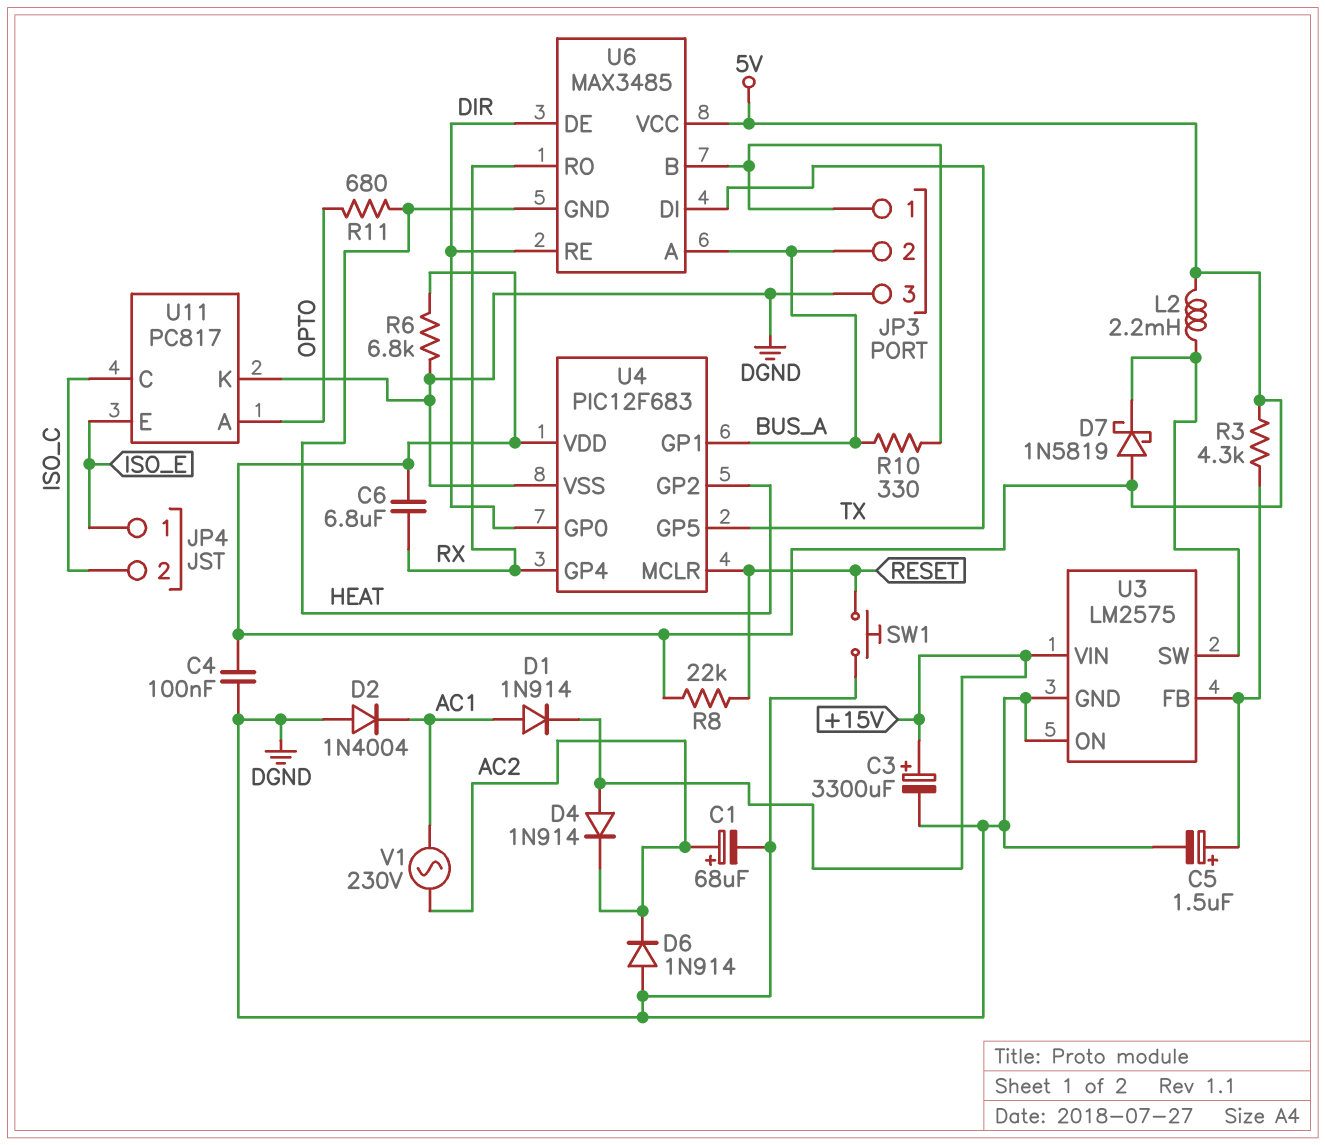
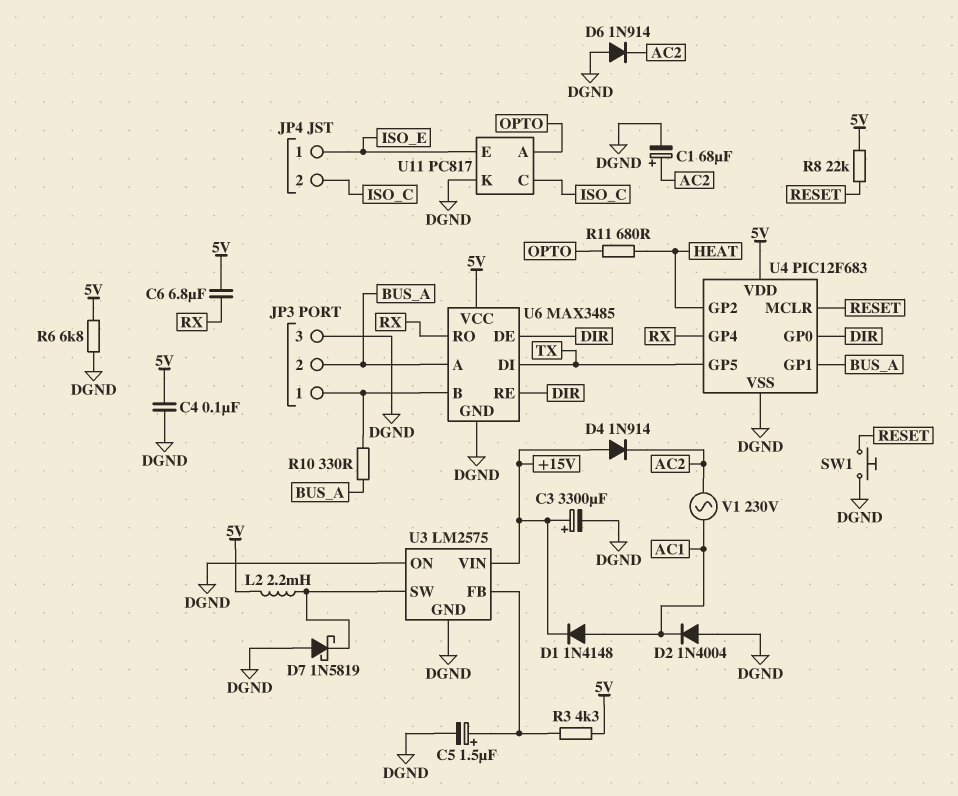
D1: diode 1N914 (A AC1, K +15V) -> diode 1N4148 (A AC1, K +15V)
D7: schottky 1N5819 (A 5V, K U3/SW) -> schottky 1N5819 (A DGND, K U3/SW)
U6 pin GND: HEAT -> DGND

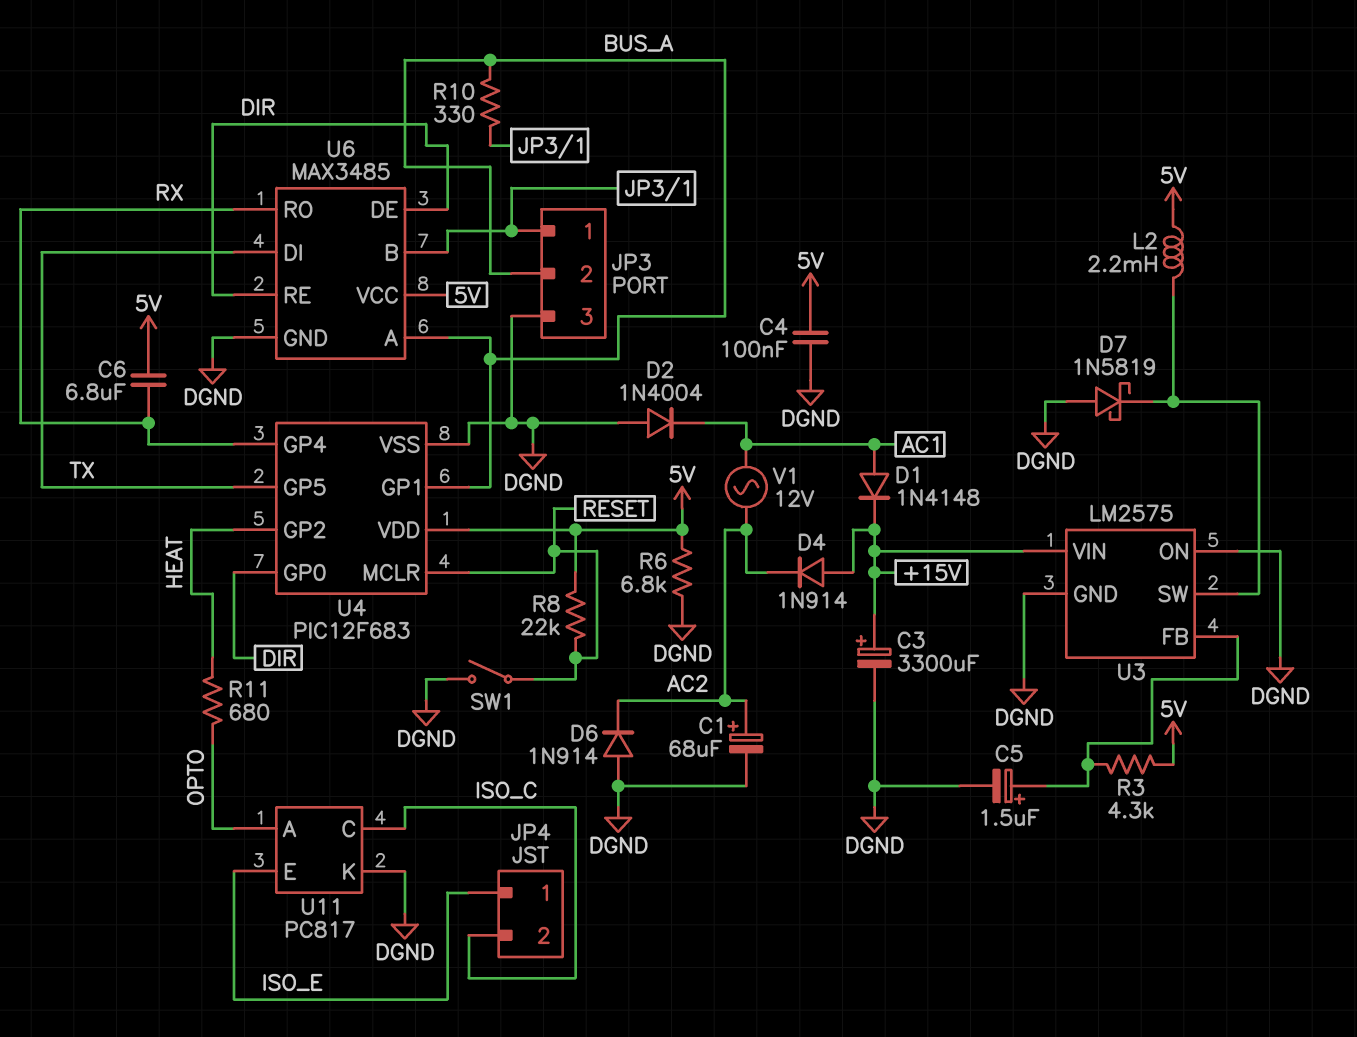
SW1: button (DGND, RESET) -> switch (DGND, RESET)
V1: AC 230V (AC1, AC2) -> AC 12V (AC1, AC2)

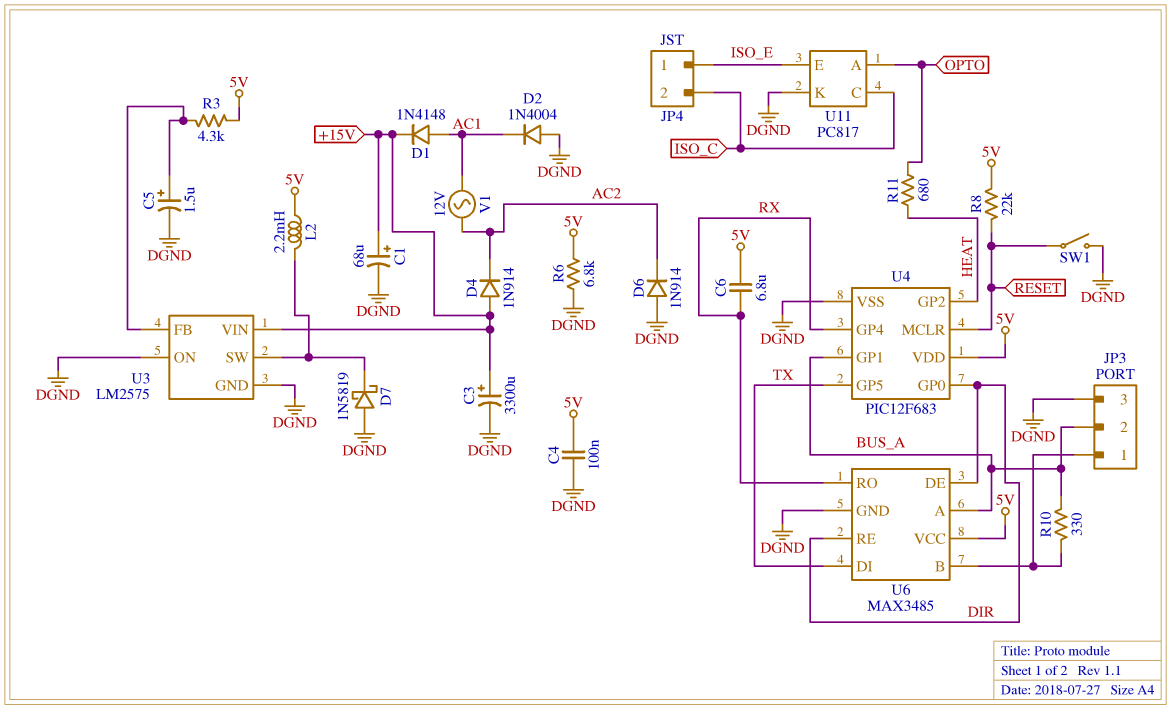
C1: 68uF (plus AC2, minus DGND) -> 68uF (plus +15V, minus DGND)

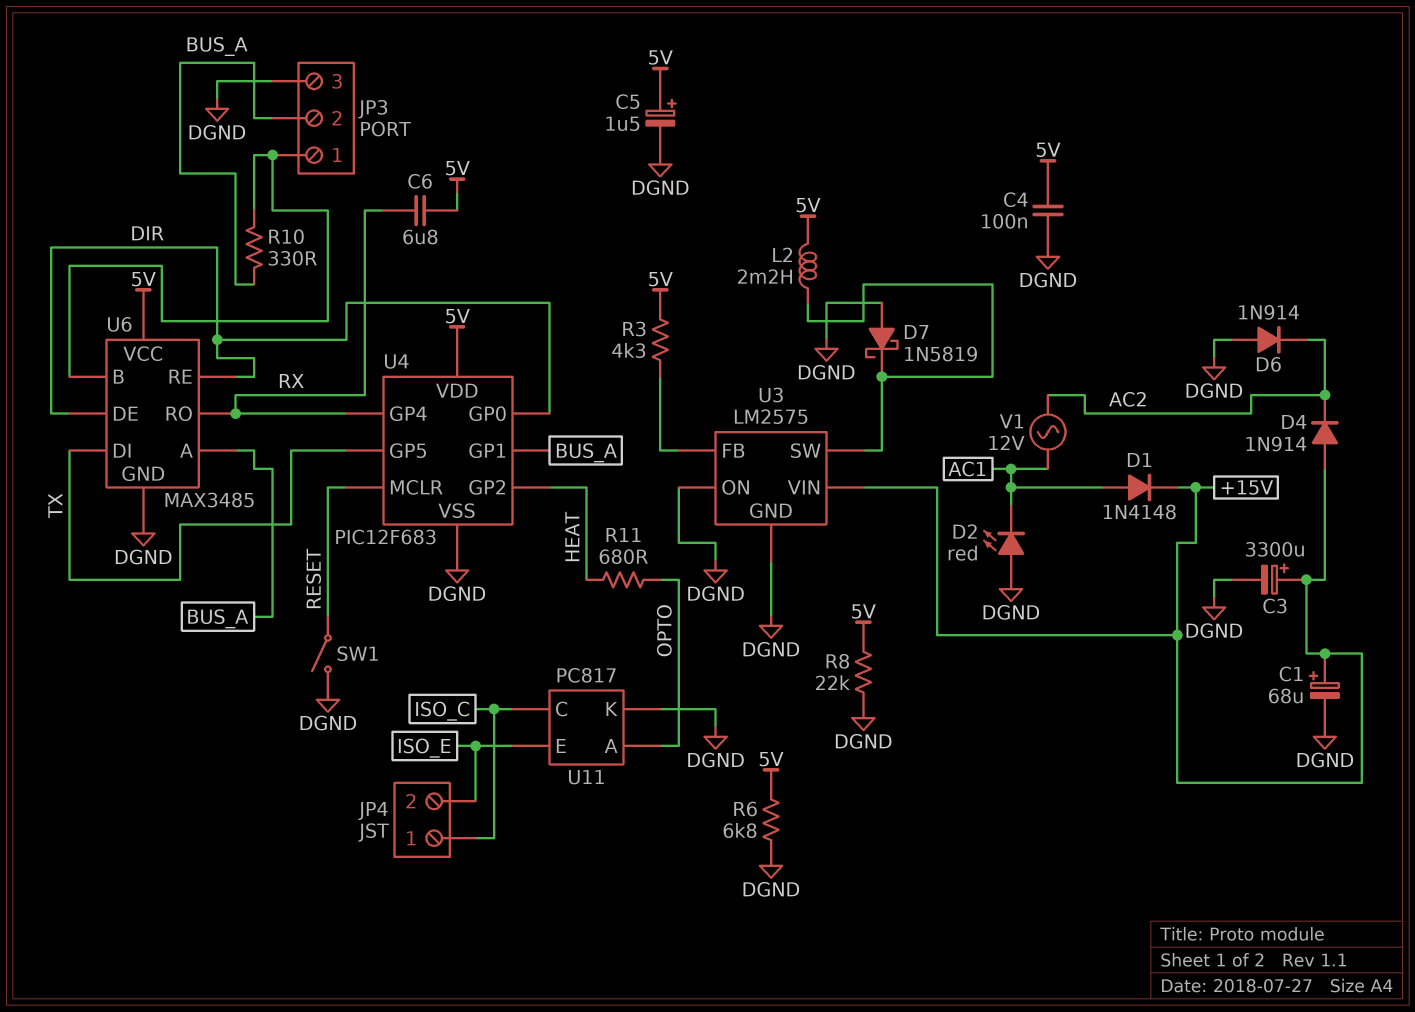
C5: 1.5uF (plus U3/FB, minus DGND) -> 1.5uF (plus 5V, minus DGND)
D2: diode 1N4004 (A DGND, K AC1) -> LED red (A DGND, K AC1)
JP4 pin 1: ISO_E -> ISO_C
JP4 pin 2: ISO_C -> ISO_E
R8: 22k (5V, RESET) -> 22k (5V, DGND)

